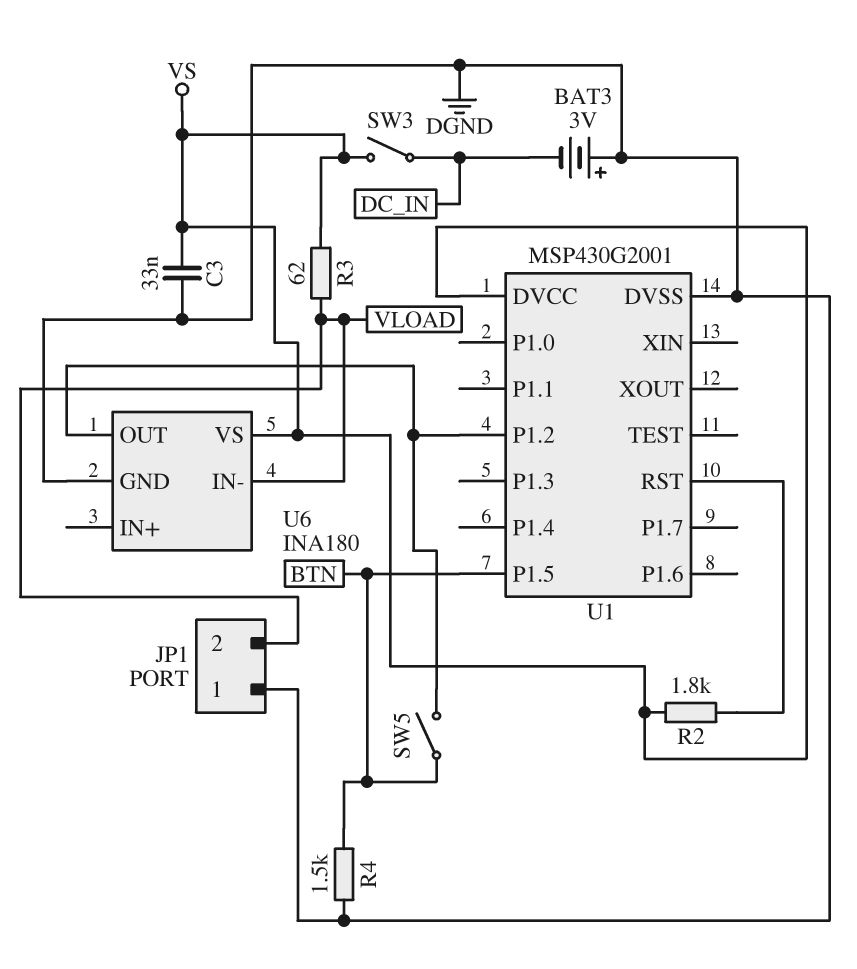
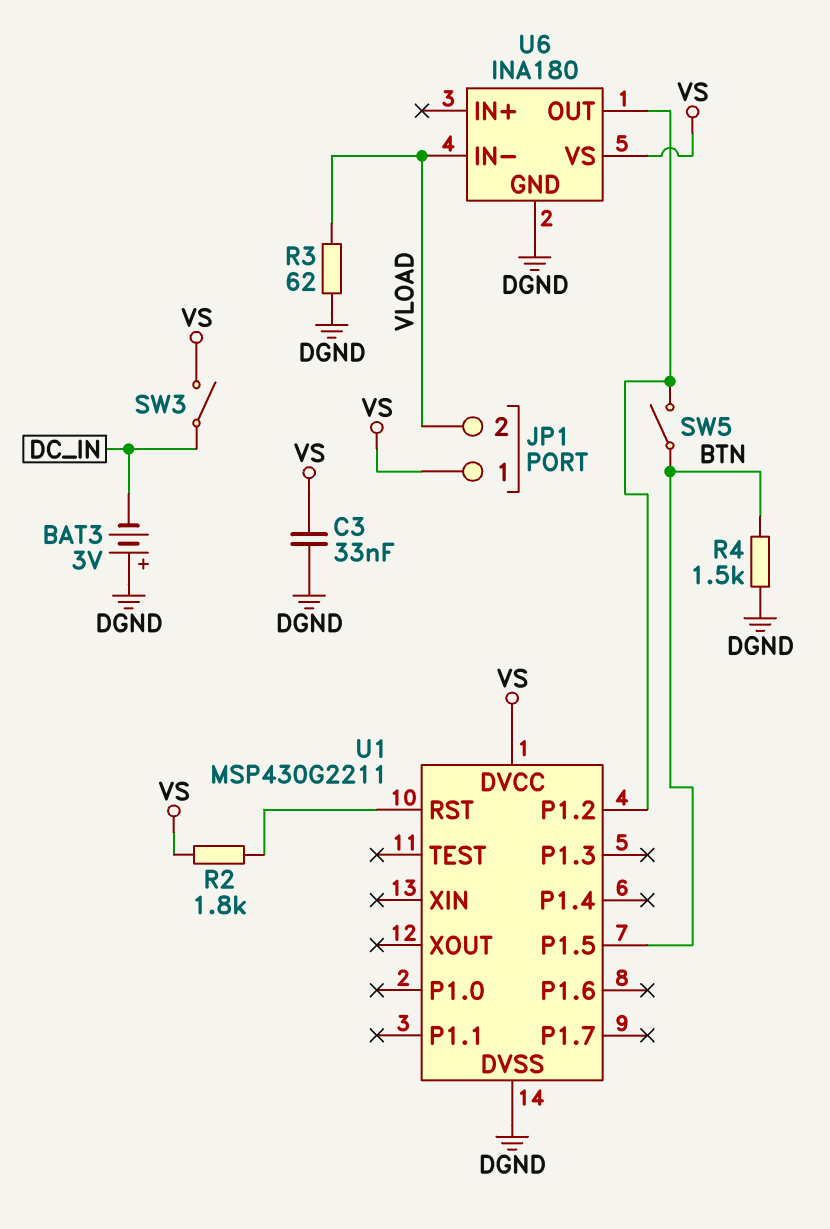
JP1 pin 1: DGND -> VS
R3: 62 (VLOAD, VS) -> 62 (DGND, VLOAD)
U1: MSP430G2001 -> MSP430G2211

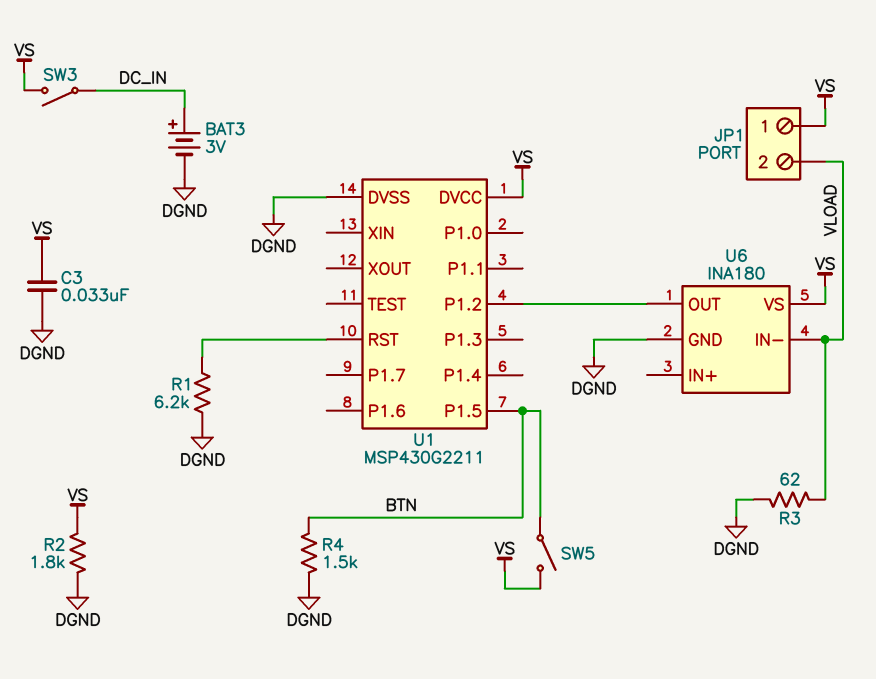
BAT3: 3V (plus DGND, minus DC_IN) -> 3V (plus DC_IN, minus DGND)
R1: none -> 6.2k (DGND, U1/RST)
R2: 1.8k (U1/RST, VS) -> 1.8k (DGND, VS)
SW5: switch (BTN, U1/P1.2) -> switch (BTN, VS)

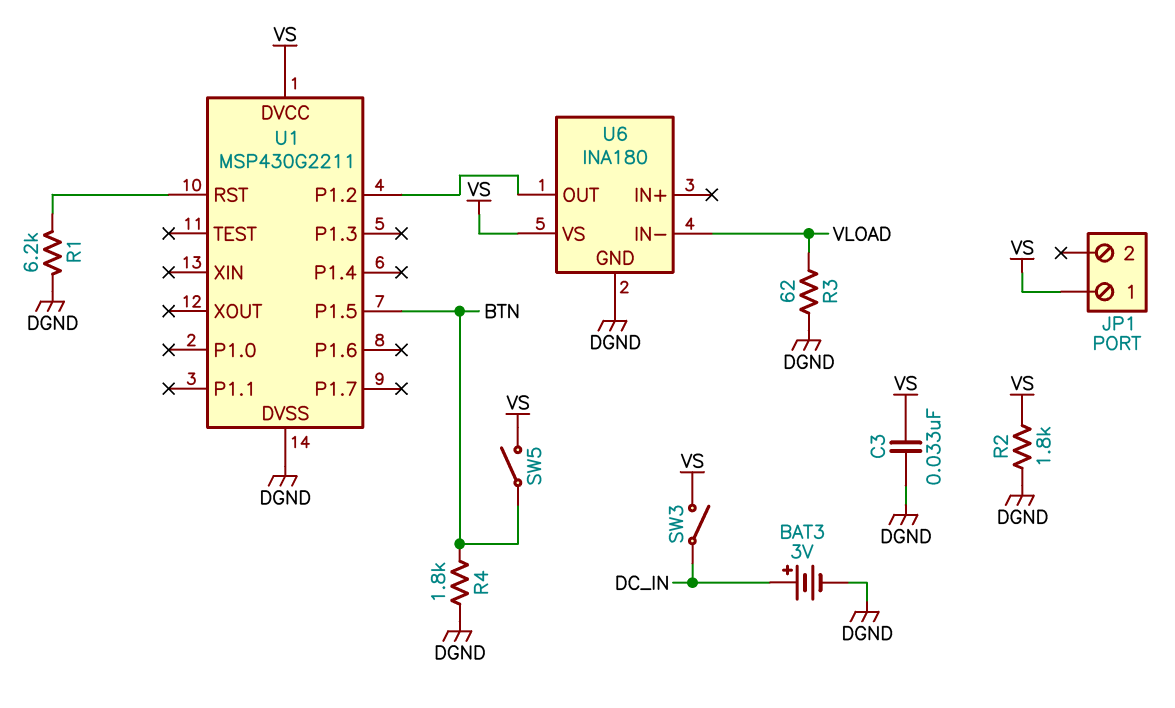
JP1 pin 2: VLOAD -> none
R4: 1.5k (BTN, DGND) -> 1.8k (BTN, DGND)

